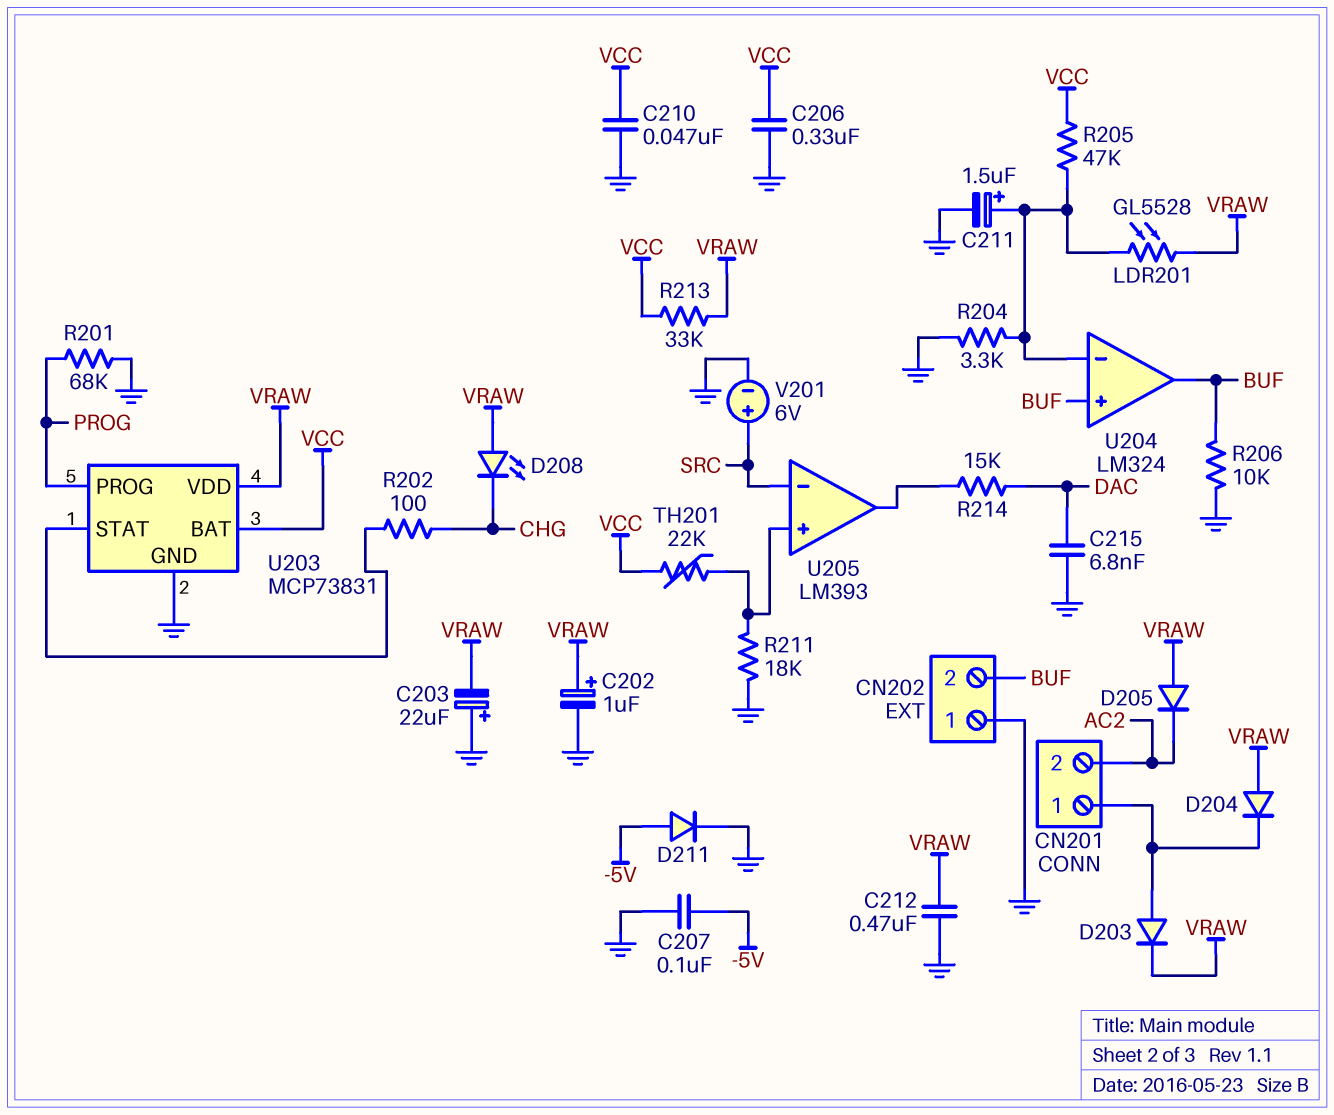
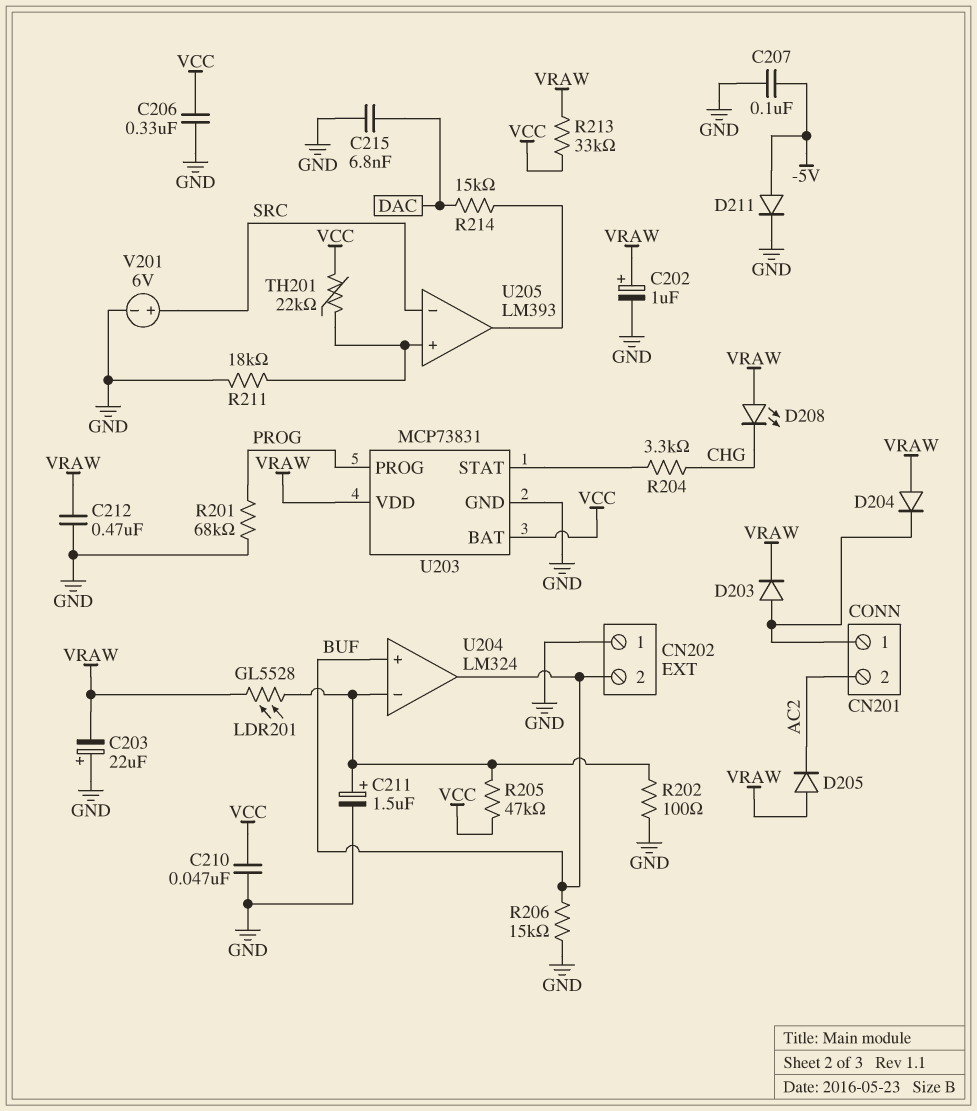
R202: 100 (CHG, U203/STAT) -> 100 (GND, U204/in-)
R204: 3.3k (GND, U204/in-) -> 3.3k (CHG, U203/STAT)
R206: 10k (BUF, GND) -> 15k (BUF, GND)

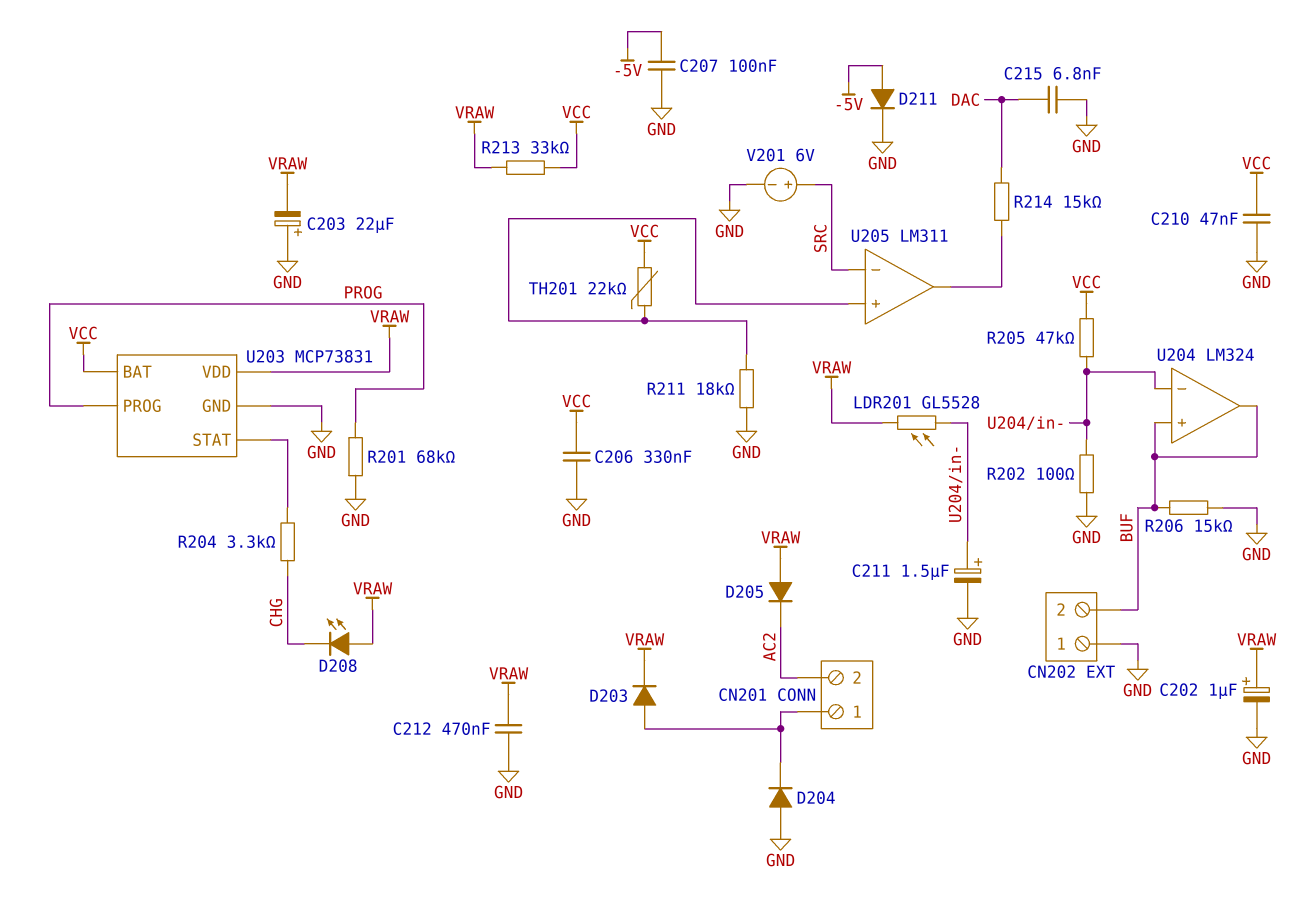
D204: diode (A VRAW, K CN201/1) -> diode (A GND, K CN201/1)
U205: LM393 -> LM311

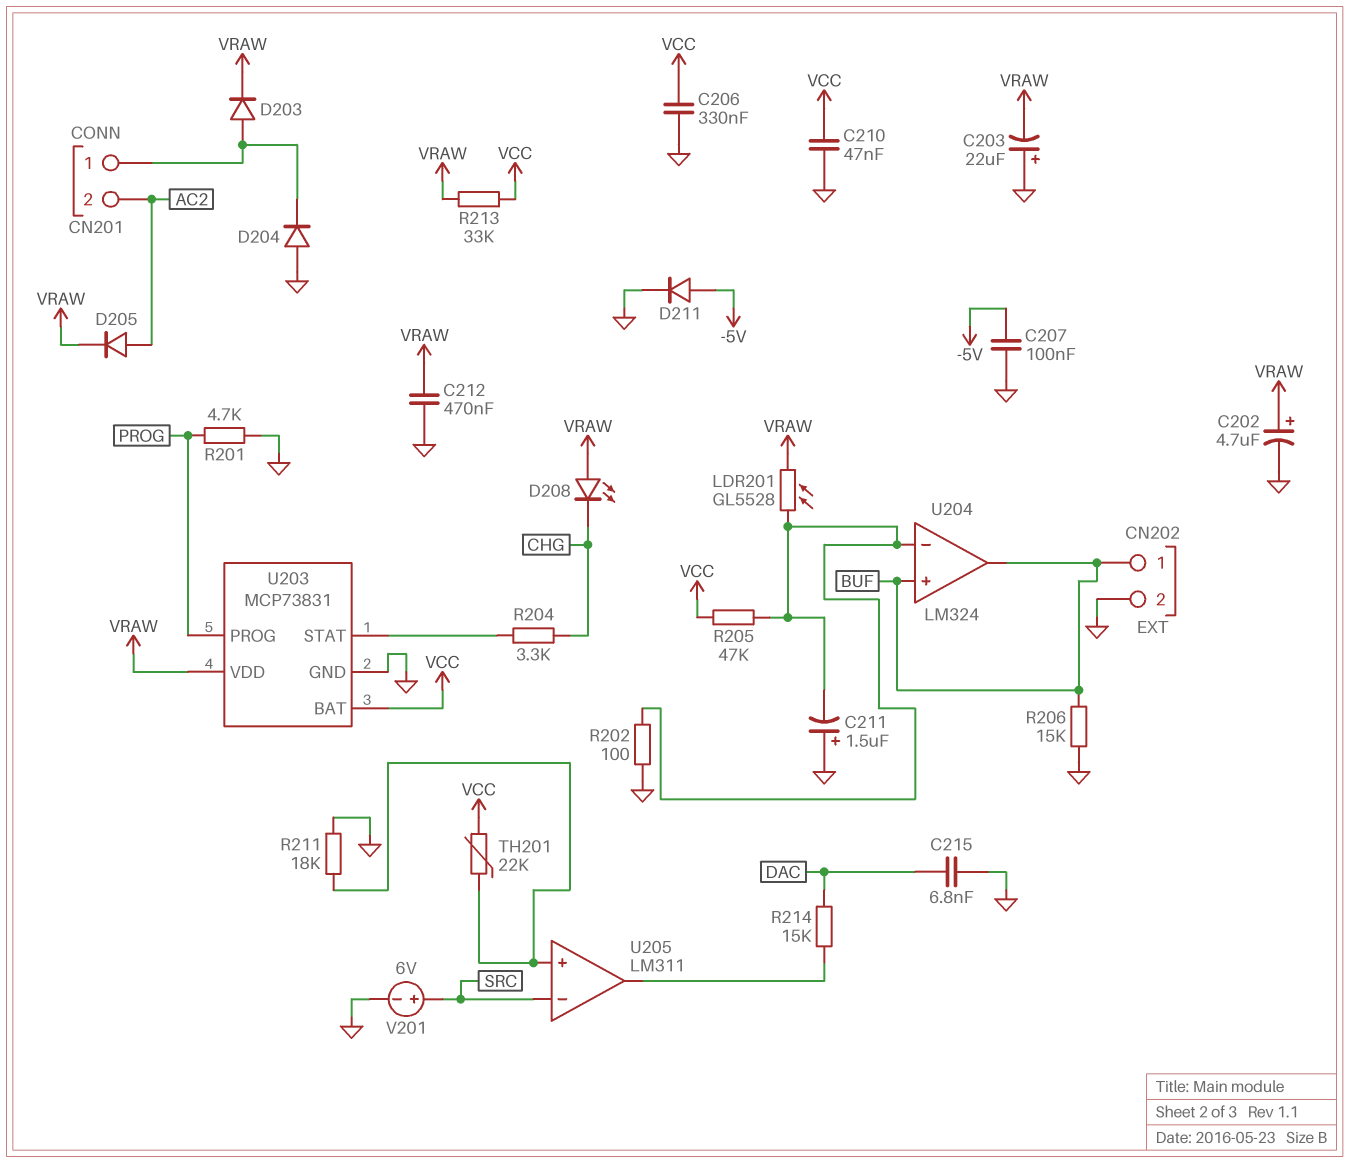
C202: 1uF (plus VRAW, minus GND) -> 4.7uF (plus VRAW, minus GND)
C211: 1.5uF (plus U204/in-, minus GND) -> 1.5uF (plus GND, minus U204/in-)
CN202 pin 1: GND -> BUF
CN202 pin 2: BUF -> GND
D205: diode (A VRAW, K AC2) -> diode (A AC2, K VRAW)
R201: 68k (GND, PROG) -> 4.7k (GND, PROG)

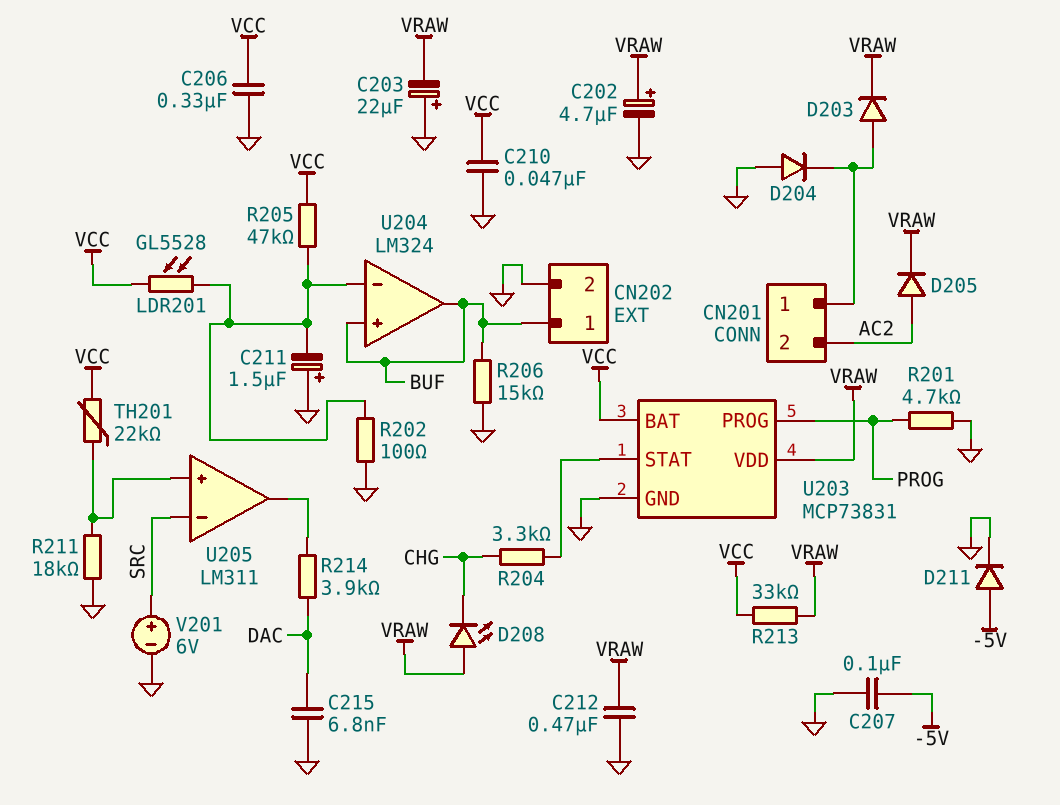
LDR201: GL5528 (U204/in-, VRAW) -> GL5528 (U204/in-, VCC)
R214: 15k (DAC, U205/out) -> 3.9k (DAC, U205/out)

